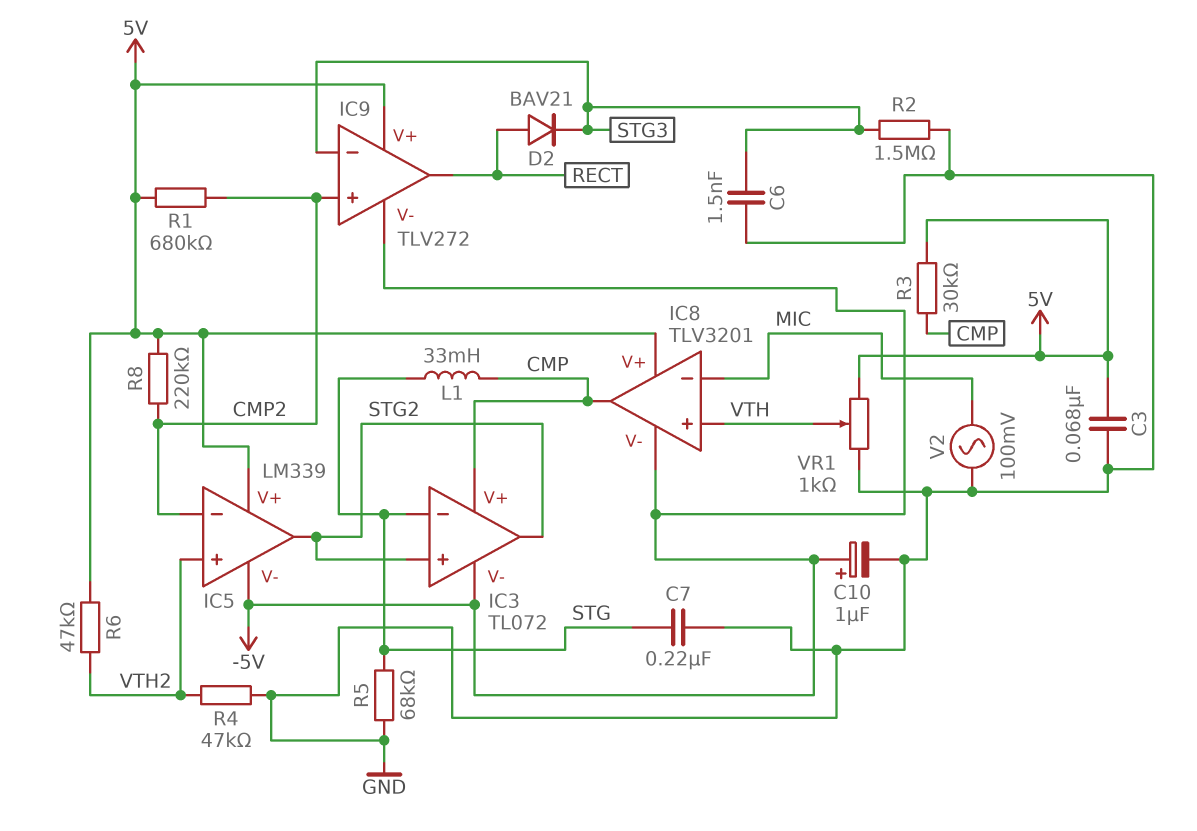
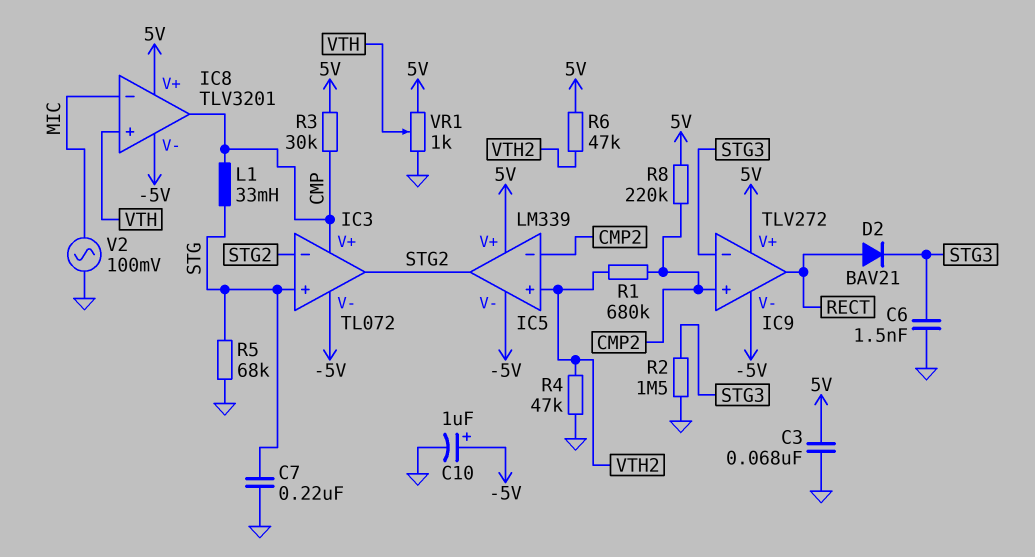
IC3 pin in+: STG2 -> STG
IC3 pin in-: STG -> STG2
R1: 680k (5V, CMP2) -> 680k (CMP2, VTH2)

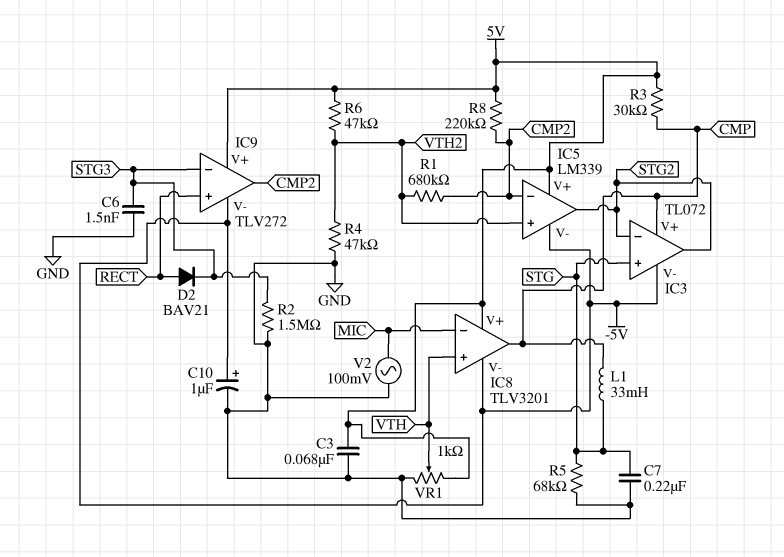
IC9 pin in+: CMP2 -> RECT
IC9 pin out: RECT -> CMP2

